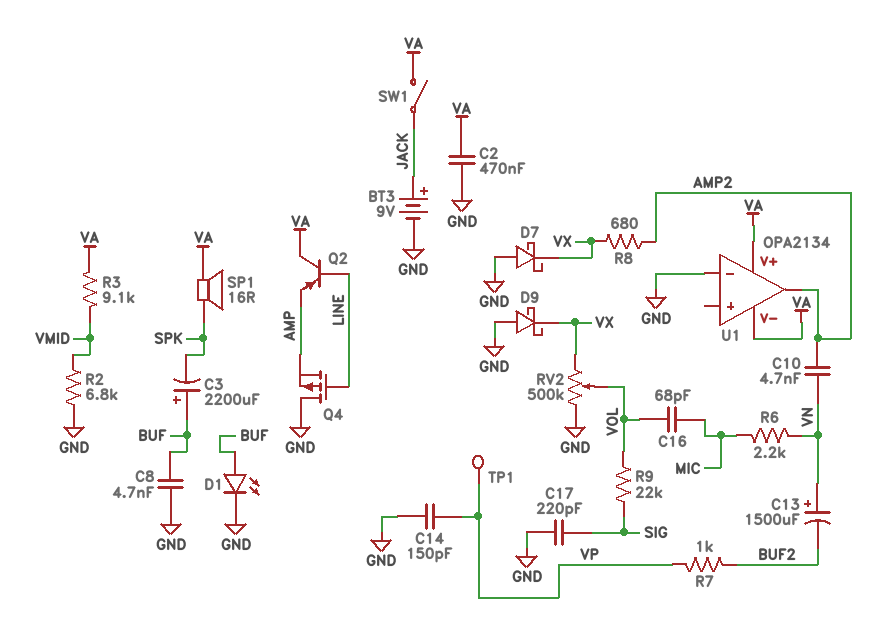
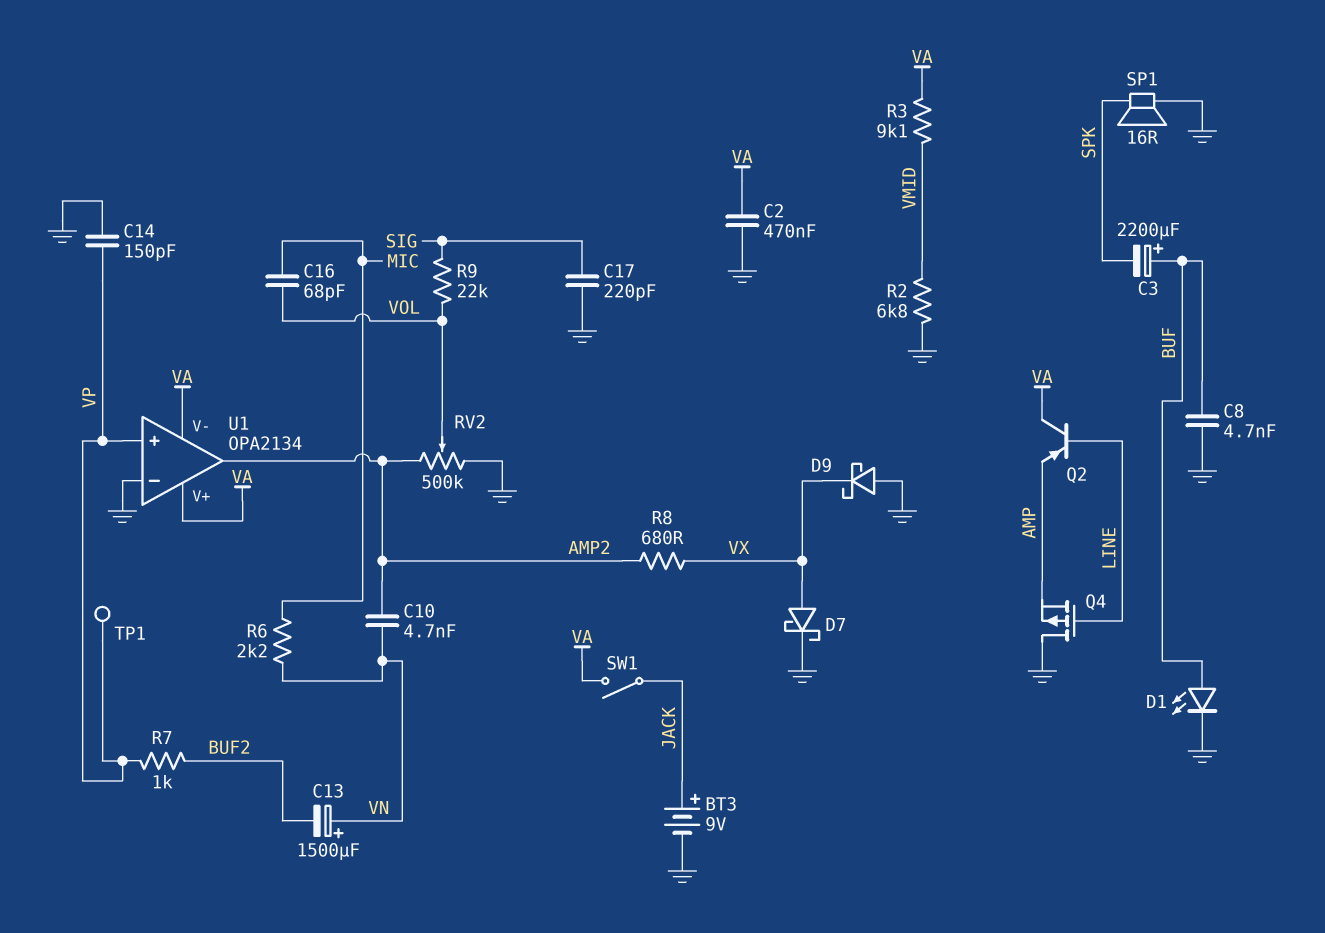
D7: schottky (A GND, K VX) -> schottky (A VX, K GND)
RV2: 500k (GND, VX, wiper VOL) -> 500k (AMP2, GND, wiper VOL)
SP1: speaker 16R (SPK, VA) -> speaker 16R (GND, SPK)
U1 pin in+: none -> VP

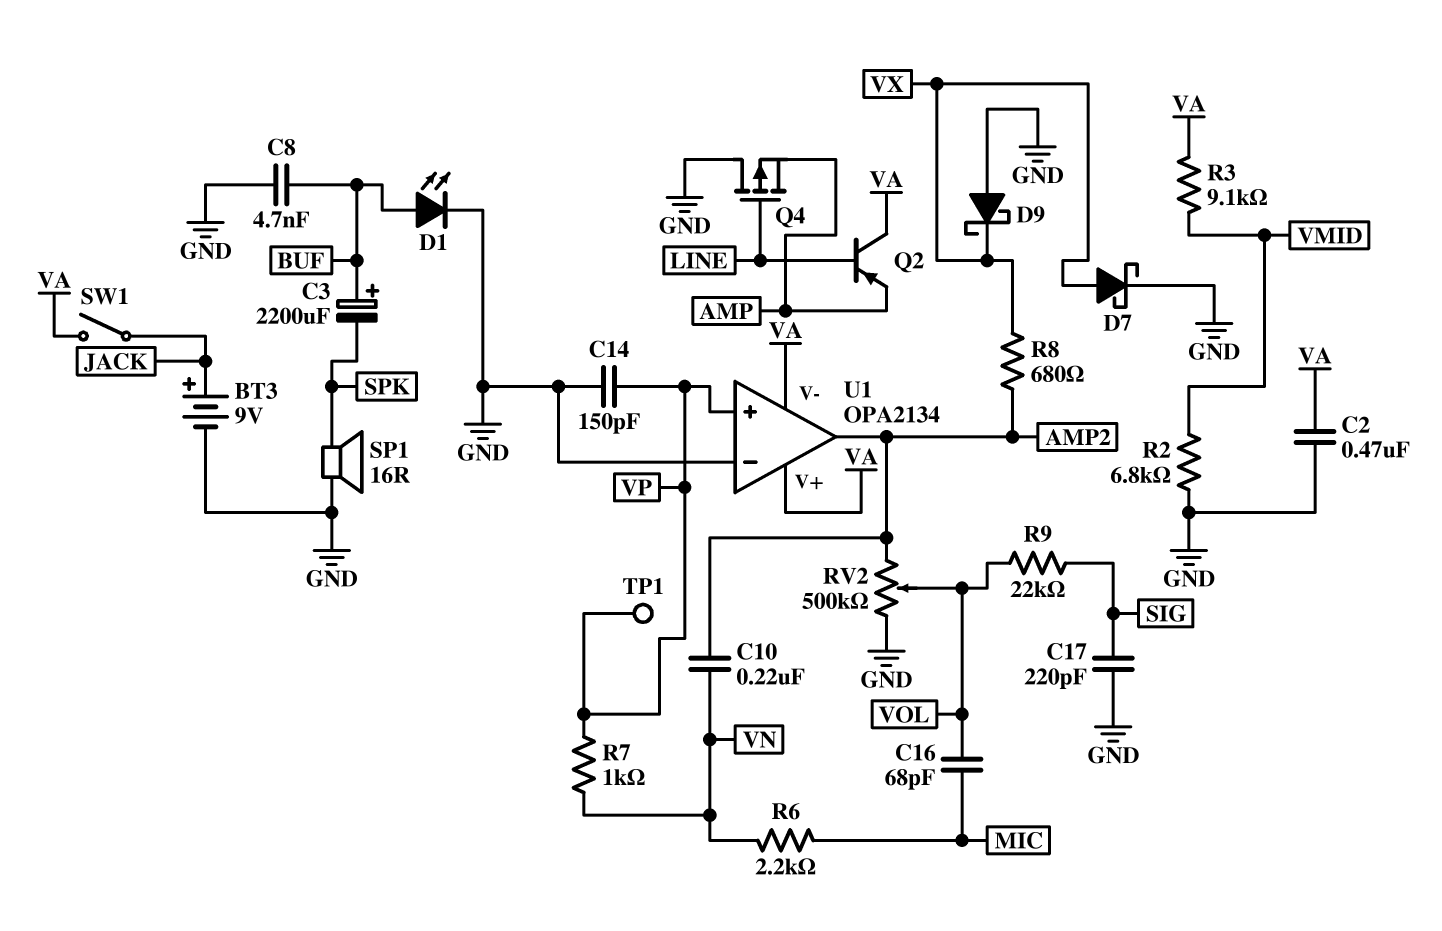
C10: 4.7nF (AMP2, VN) -> 220nF (AMP2, VN)
C13: 1500uF (plus VN, minus BUF2) -> none
R7: 1k (BUF2, VP) -> 1k (VN, VP)

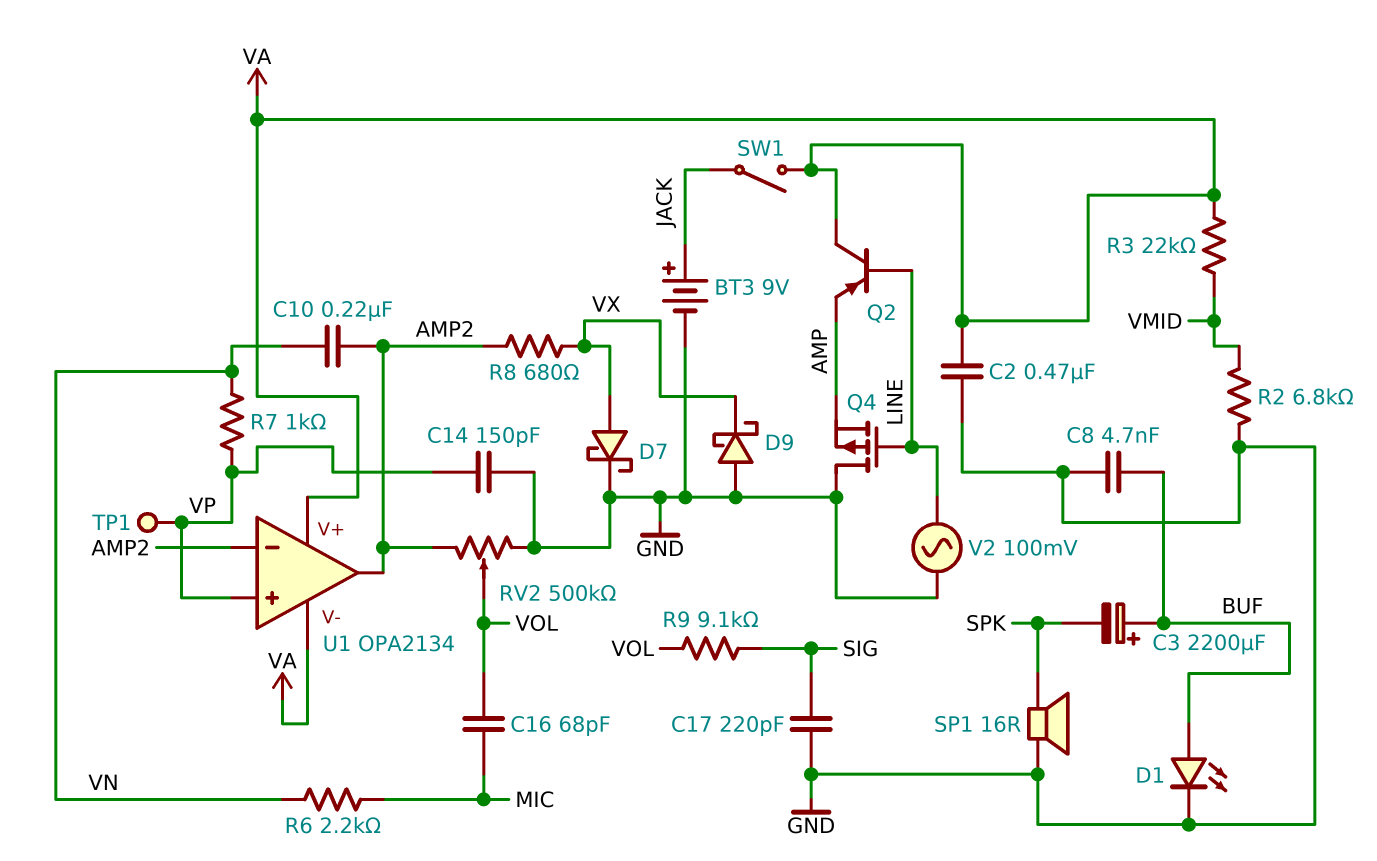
R3: 9.1k (VA, VMID) -> 22k (VA, VMID)
R9: 22k (SIG, VOL) -> 9.1k (SIG, VOL)
U1 pin in-: GND -> AMP2
V2: none -> AC 100mV (GND, LINE)

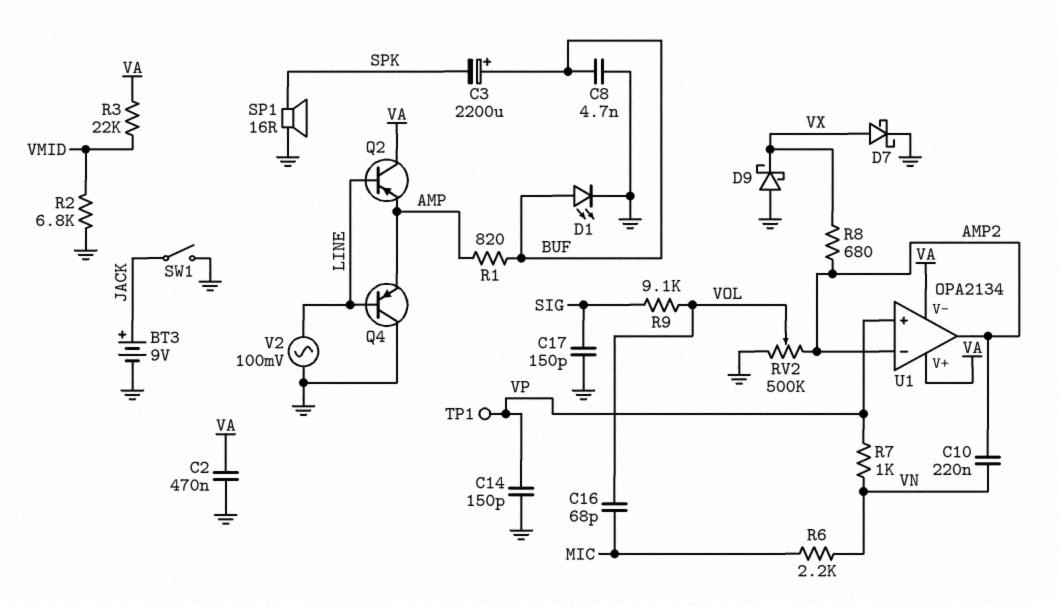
C17: 220pF (GND, SIG) -> 150pF (GND, SIG)
Q4: PMOS (G LINE, D GND, S AMP) -> PNP (B LINE, C GND, E AMP)
R1: none -> 820 (AMP, BUF)
SW1: switch (JACK, VA) -> switch (GND, JACK)

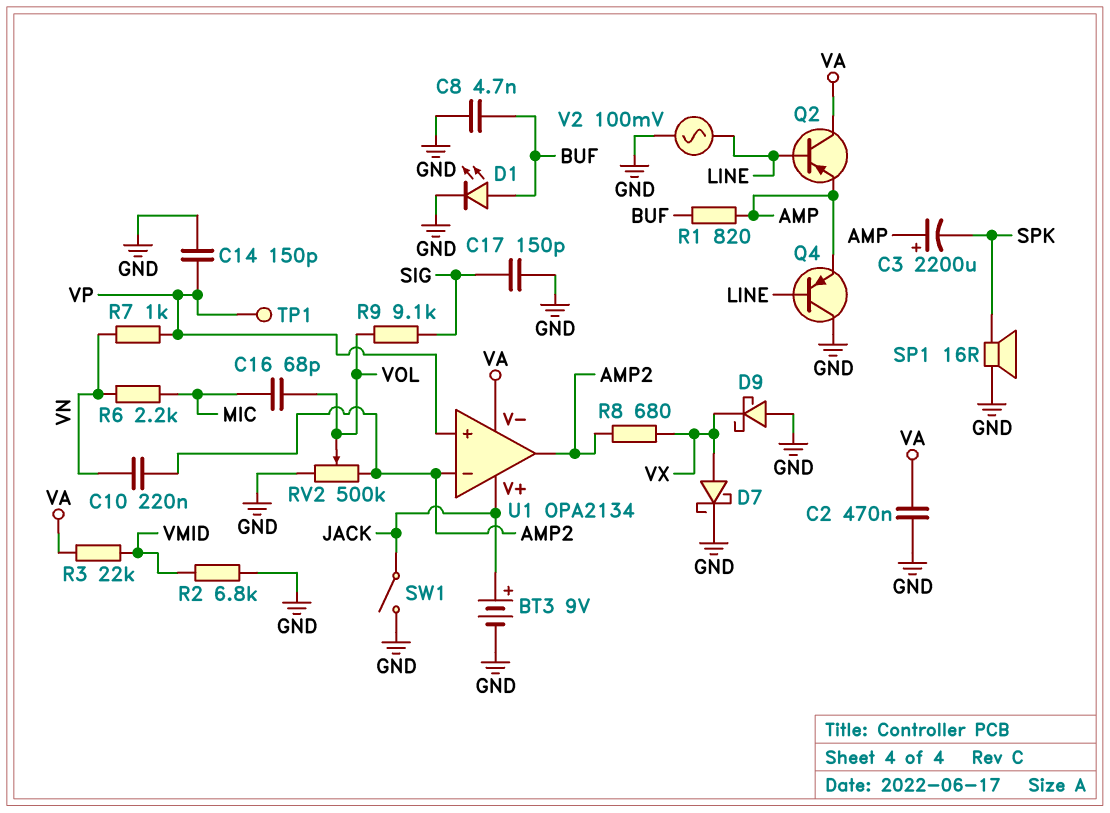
C3: 2200uF (plus BUF, minus SPK) -> 2200uF (plus AMP, minus SPK)
U1 pin V+: VA -> JACK

